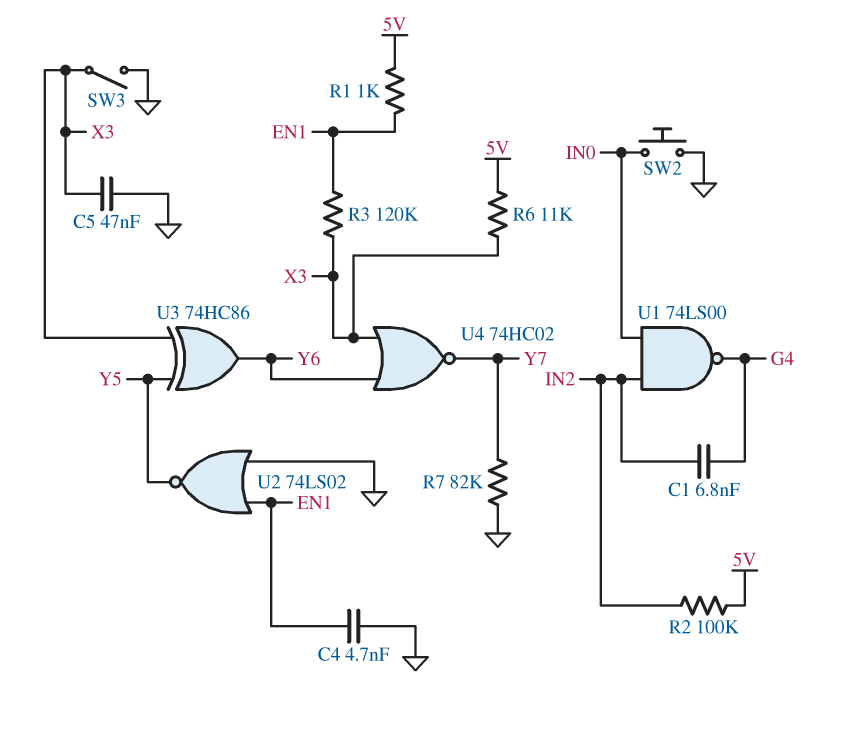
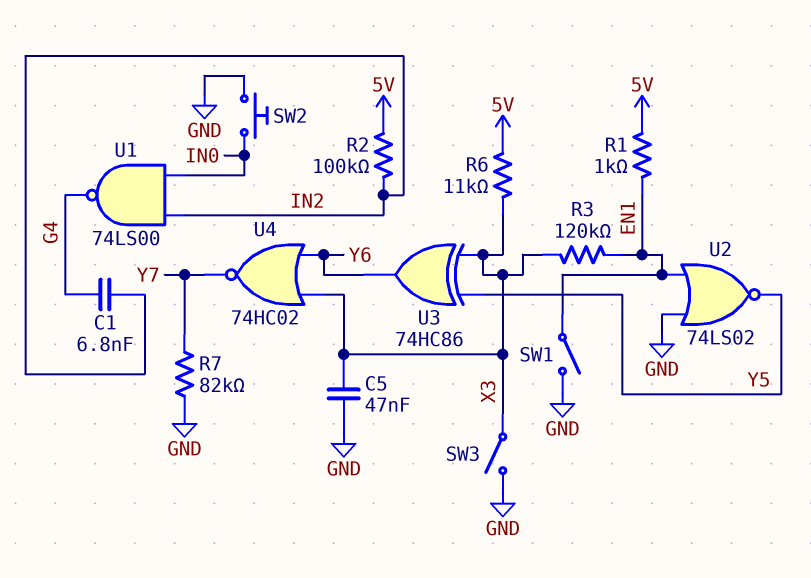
C4: 4.7nF (EN1, GND) -> none
SW1: none -> switch (EN1, GND)

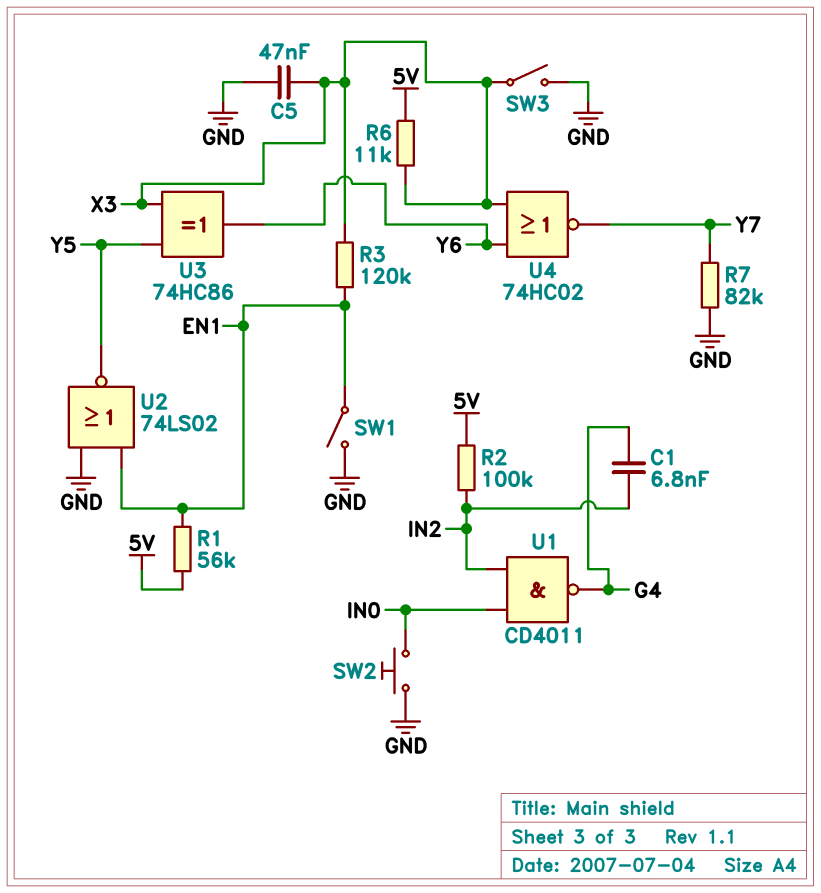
R1: 1k (5V, EN1) -> 56k (5V, EN1)
U1: NAND 74LS00 (in IN0, in IN2, out G4) -> NAND CD4011 (in IN0, in IN2, out G4)

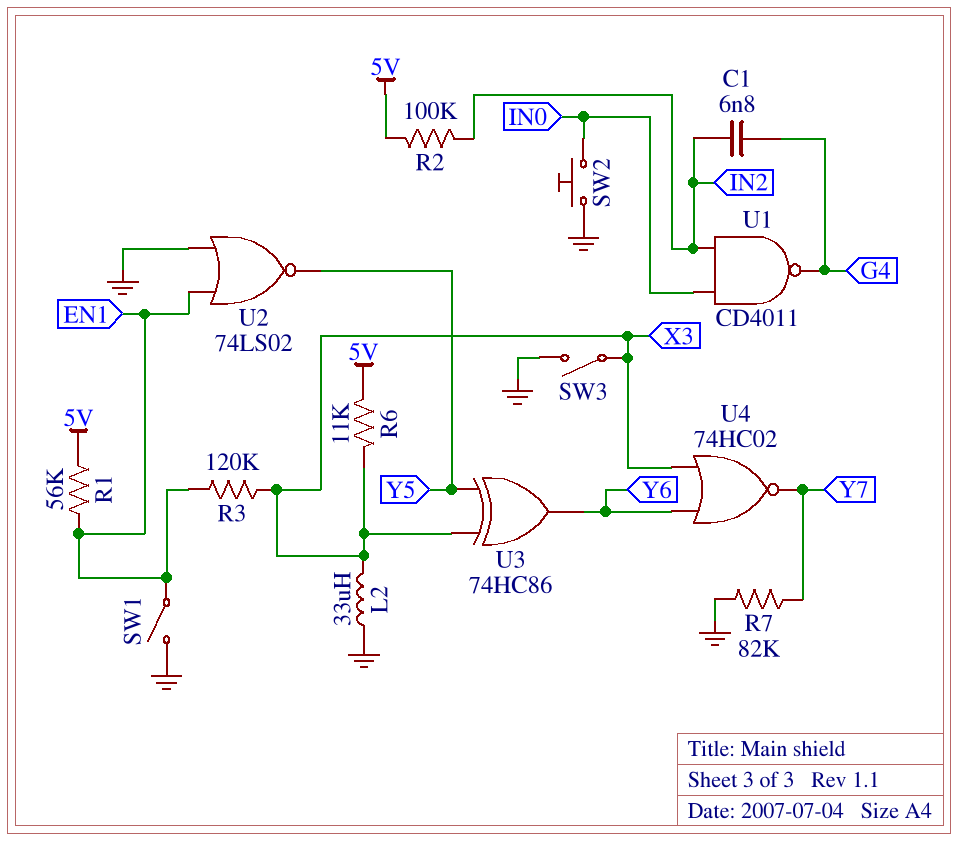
C5: 47nF (GND, X3) -> none
L2: none -> 33uH (GND, X3)

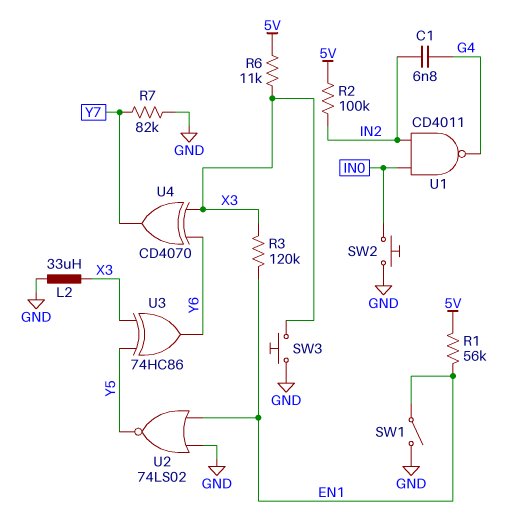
SW3: switch (GND, X3) -> button (GND, X3)
U4: NOR 74HC02 (in X3, in Y6, out Y7) -> XOR CD4070 (in X3, in Y6, out Y7)

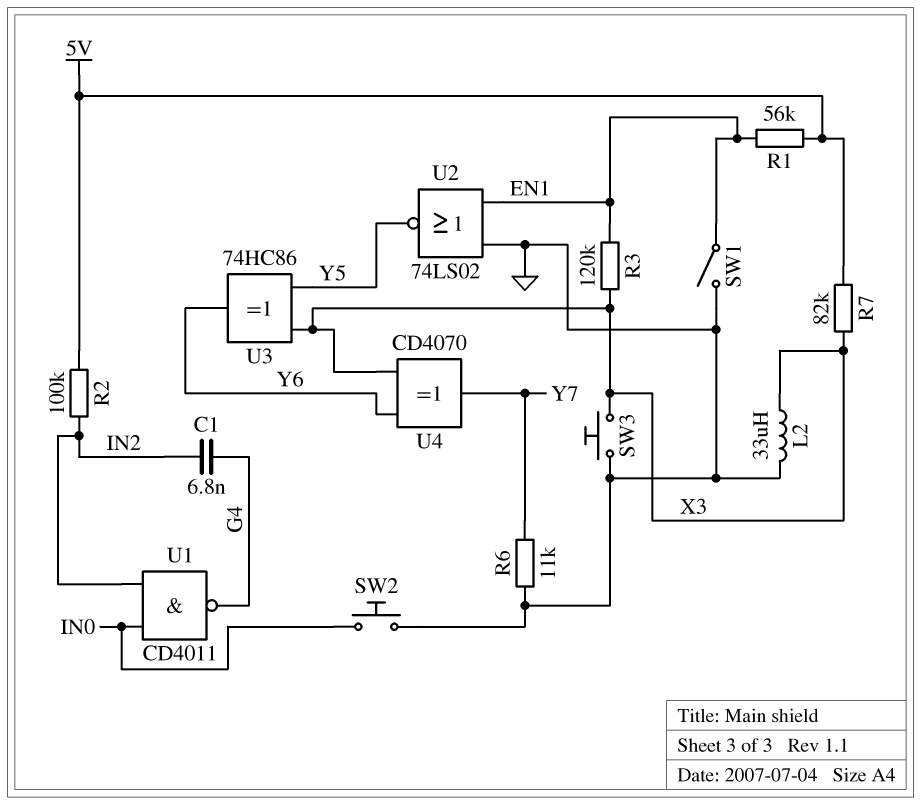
R6: 11k (5V, X3) -> 11k (GND, Y7)
R7: 82k (GND, Y7) -> 82k (5V, X3)

